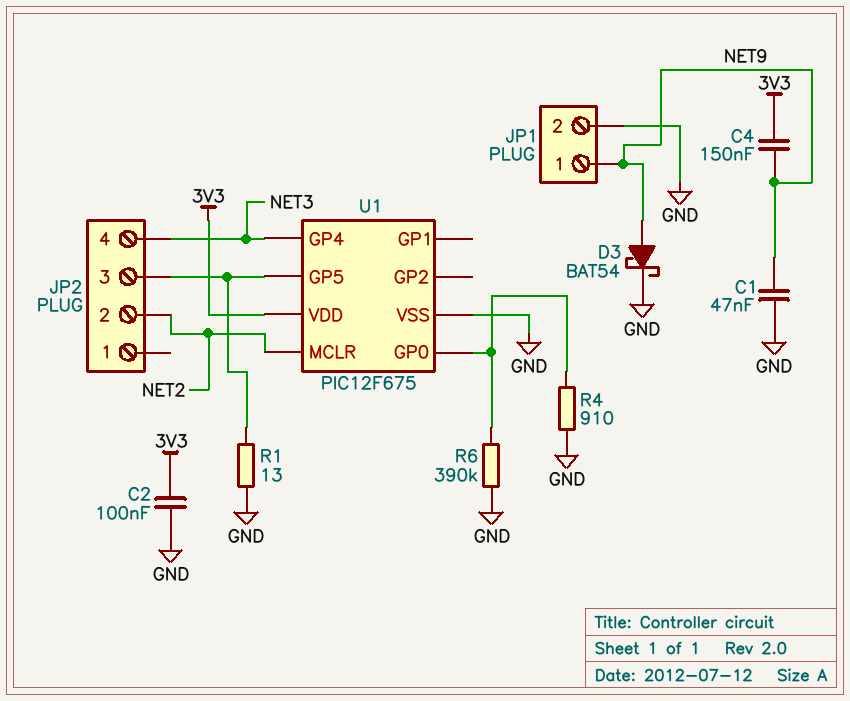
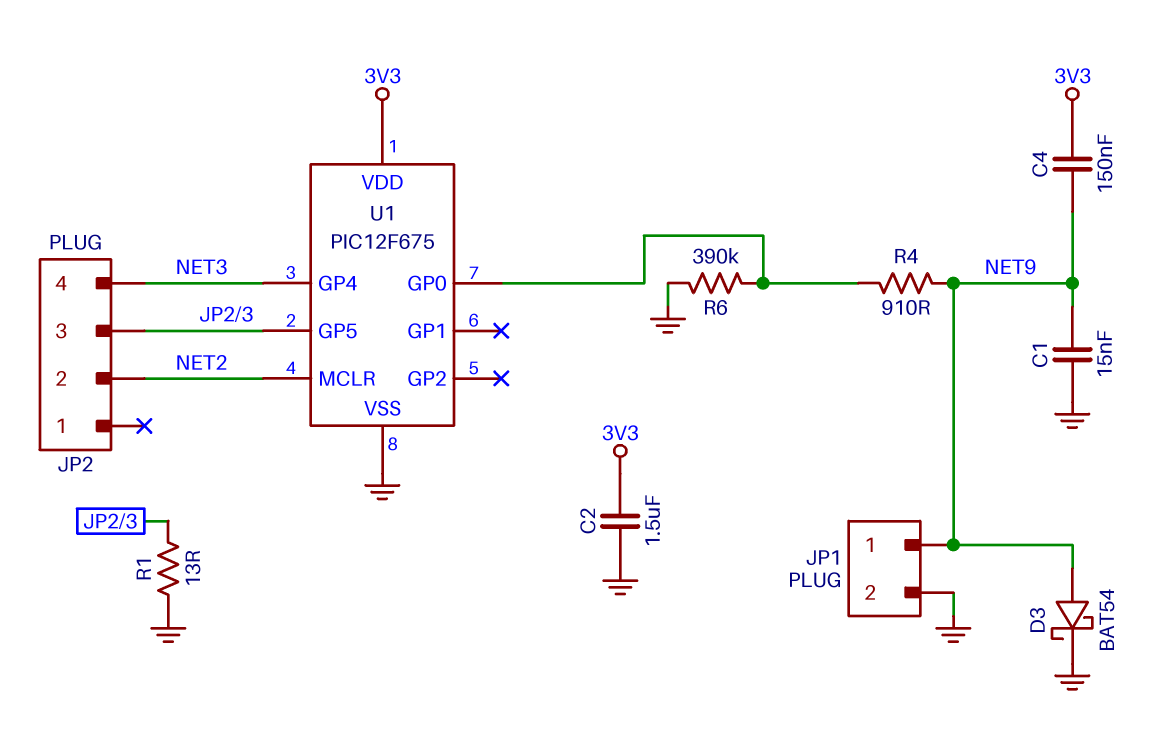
C1: 47nF (GND, NET9) -> 15nF (GND, NET9)
C2: 100nF (3V3, GND) -> 1.5uF (3V3, GND)
R4: 910 (GND, U1/GP0) -> 910 (NET9, U1/GP0)

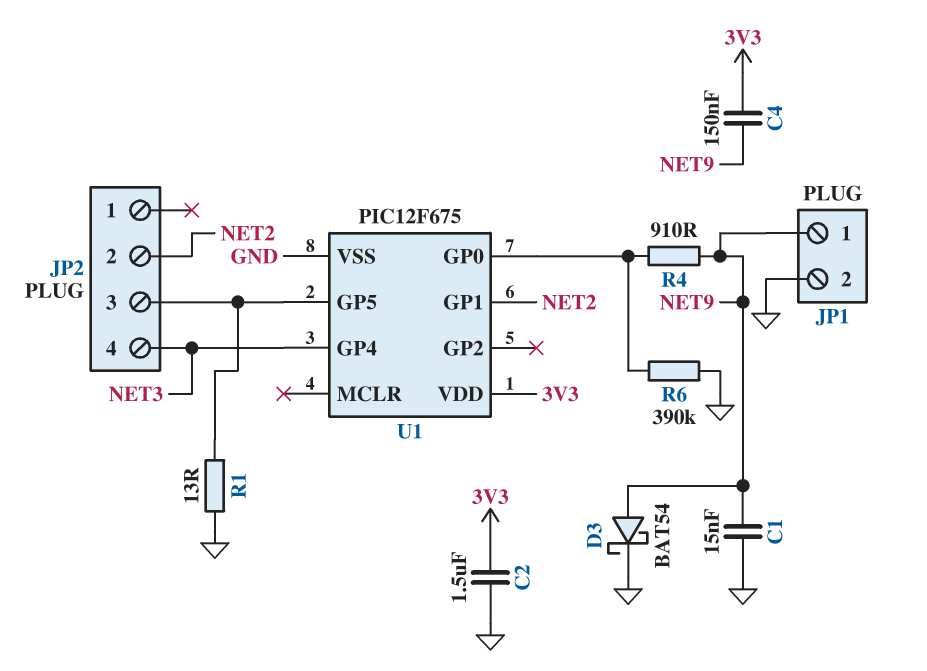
U1 pin GP1: none -> NET2
U1 pin MCLR: NET2 -> none

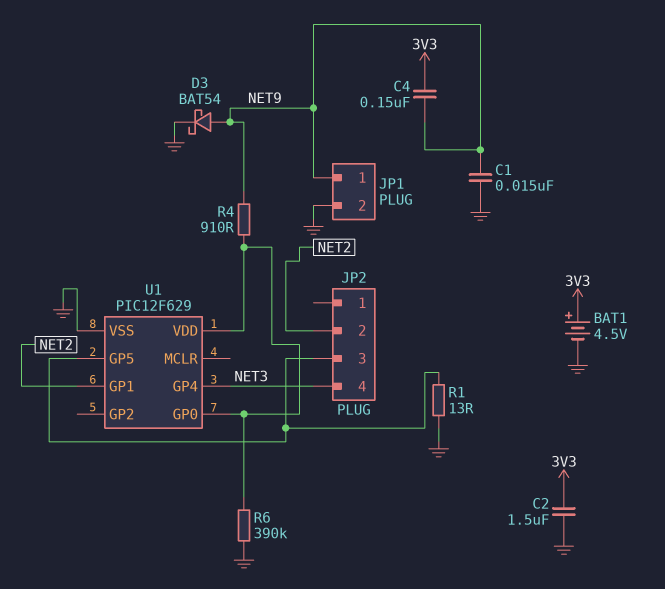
BAT1: none -> 4.5V (plus 3V3, minus GND)
U1: PIC12F675 -> PIC12F629
U1 pin VDD: 3V3 -> U1/GP0

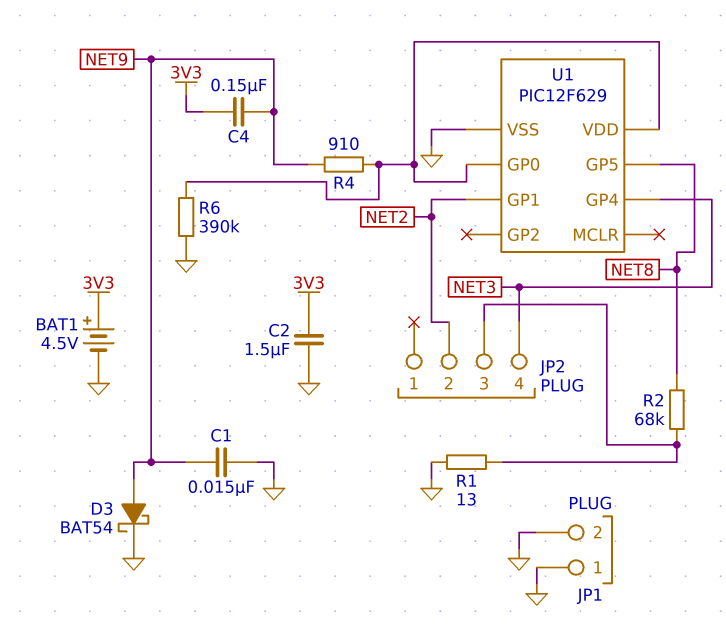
JP1 pin 1: NET9 -> GND
R2: none -> 68k (JP2/3, NET8)
U1 pin GP5: JP2/3 -> NET8

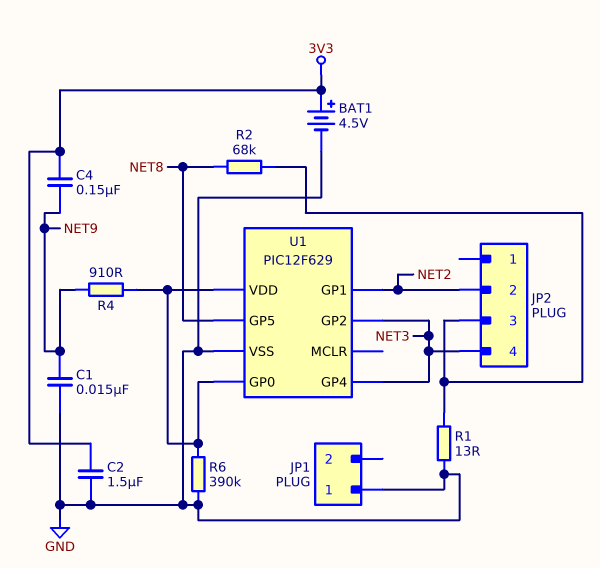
D3: schottky BAT54 (A NET9, K GND) -> none
JP1 pin 2: GND -> none
U1 pin GP2: none -> NET3

